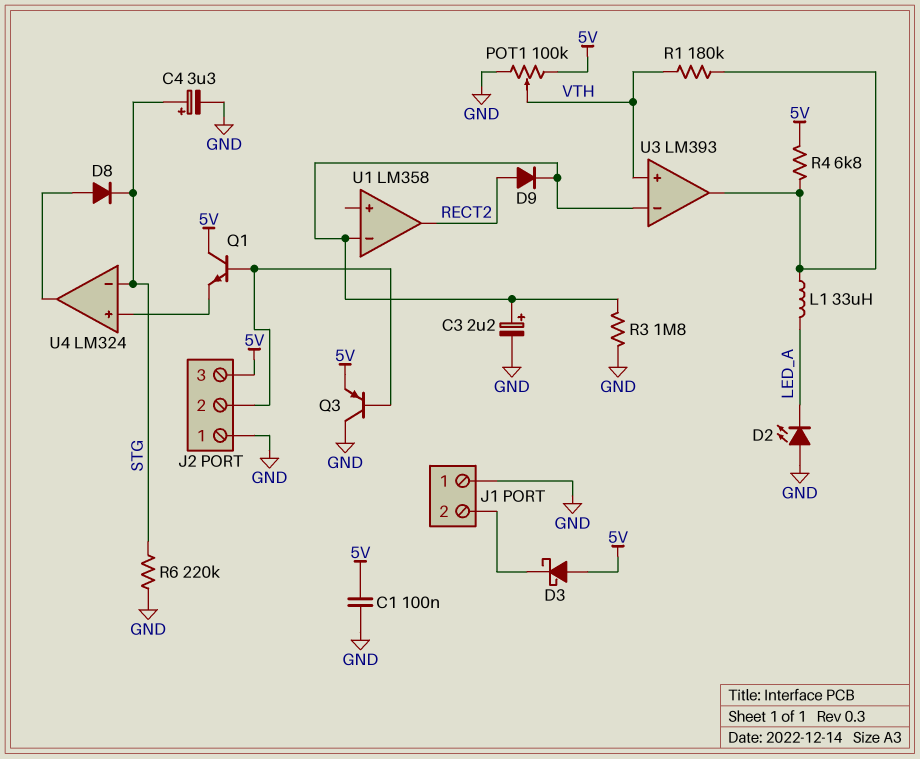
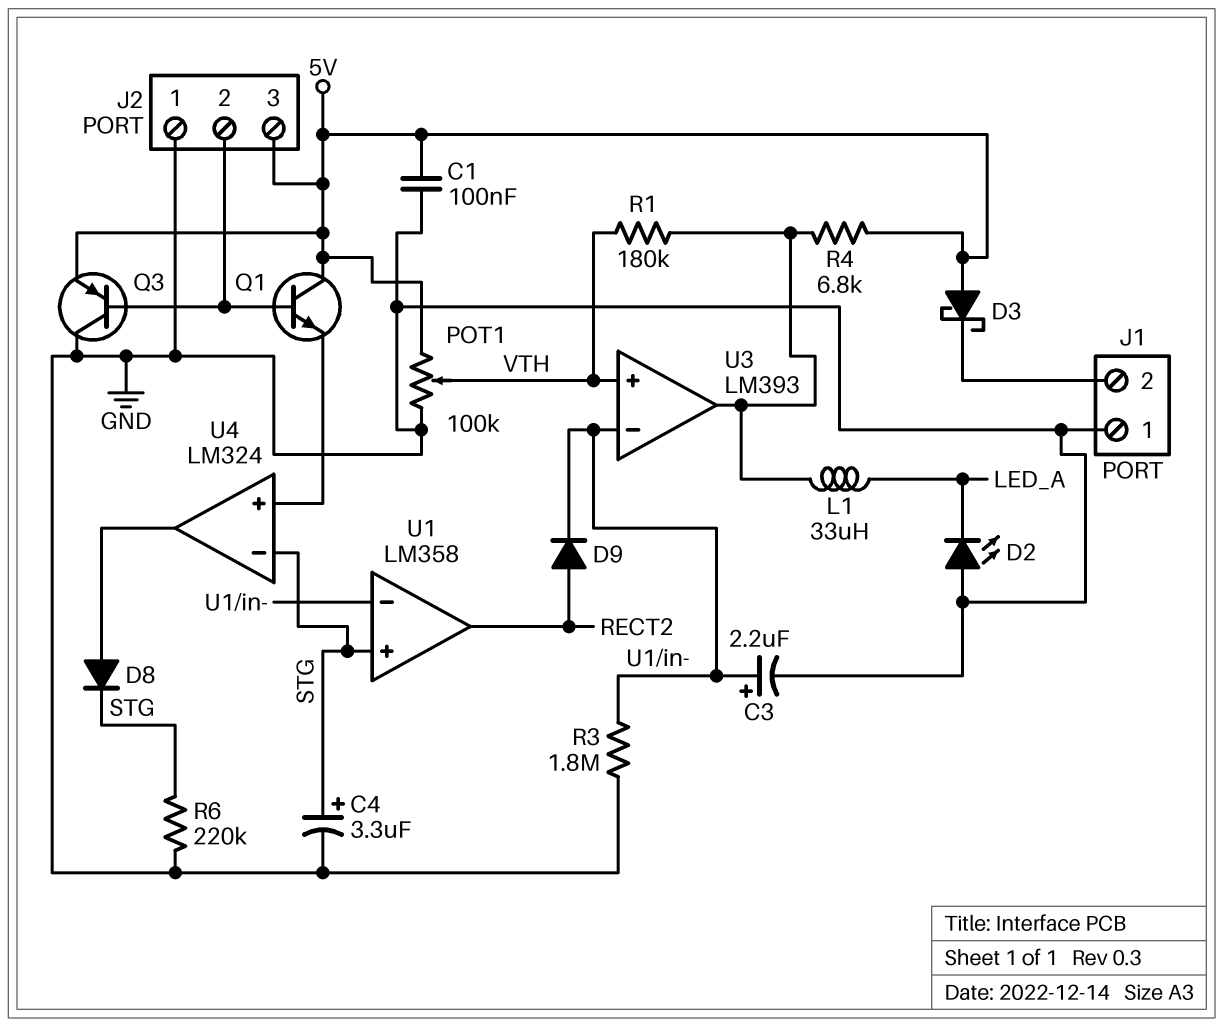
U1 pin in+: none -> STG

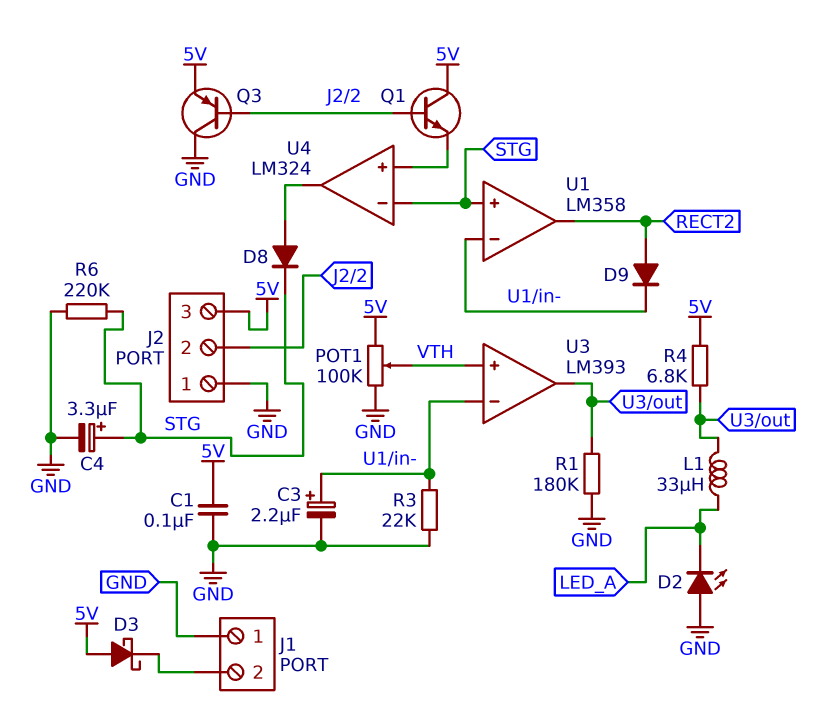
R1: 180k (U3/out, VTH) -> 180k (GND, U3/out)
R3: 1.8M (GND, U1/in-) -> 22k (GND, U1/in-)

